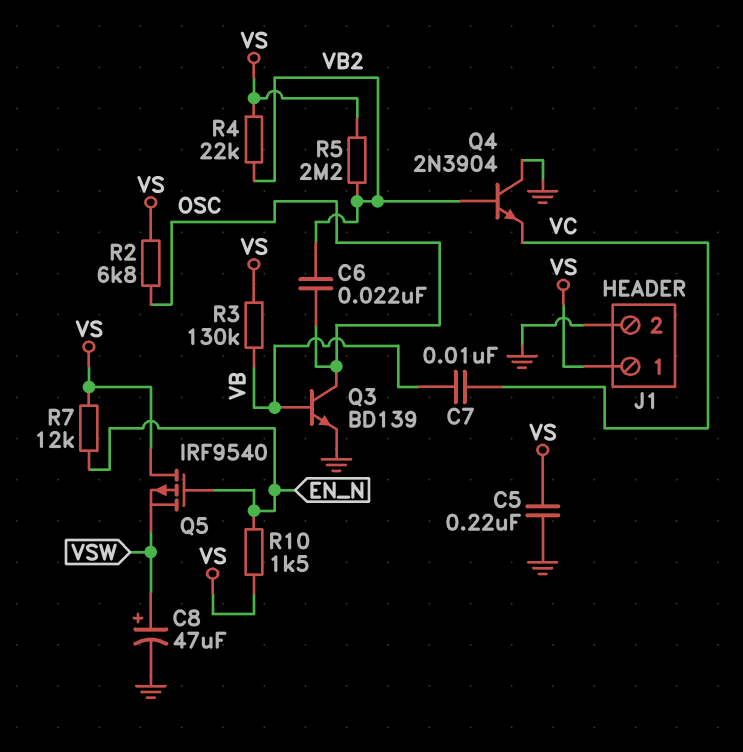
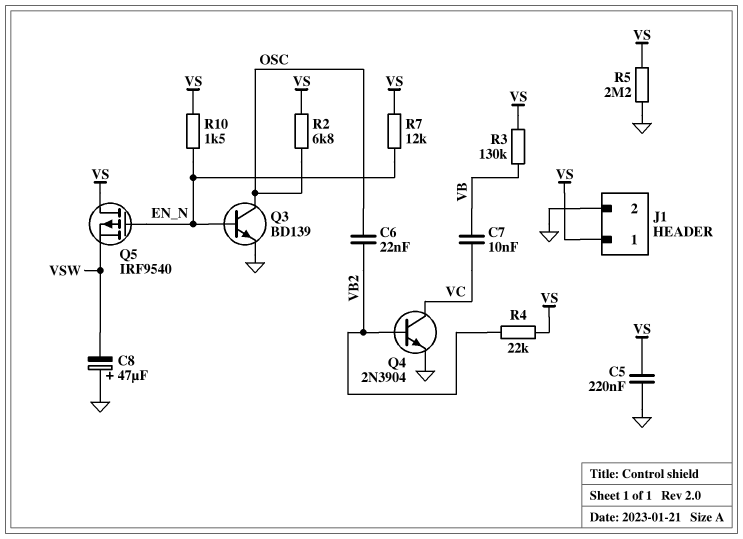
C8: 47uF (plus VSW, minus GND) -> 47uF (plus GND, minus VSW)
Q3: NPN BD139 (B VB, C OSC, E GND) -> NPN BD139 (B EN_N, C OSC, E GND)
Q4: NPN 2N3904 (B VB2, C GND, E VC) -> NPN 2N3904 (B VB2, C VC, E GND)
R5: 2.2M (VB2, VS) -> 2.2M (GND, VS)

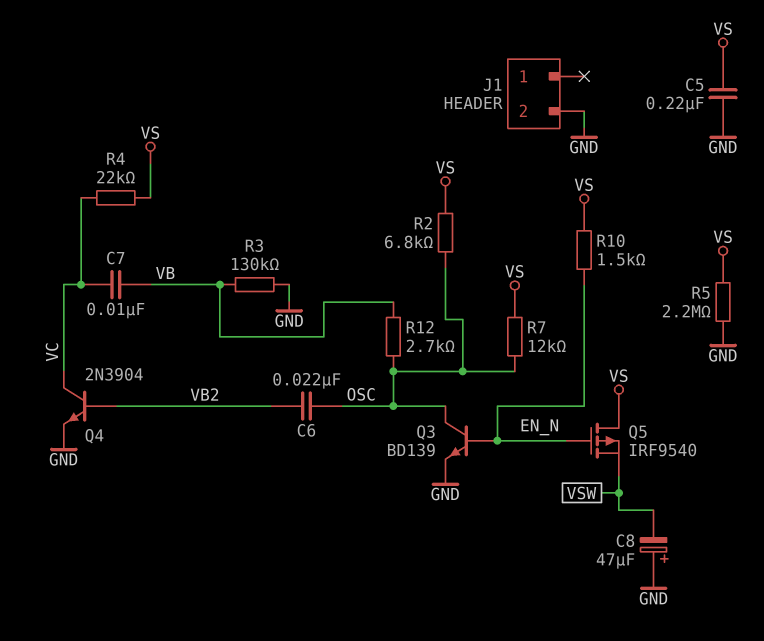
J1 pin 1: VS -> none
R3: 130k (VB, VS) -> 130k (GND, VB)
R4: 22k (VB2, VS) -> 22k (VC, VS)
R7: 12k (EN_N, VS) -> 12k (OSC, VS)
R12: none -> 2.7k (OSC, VB)

